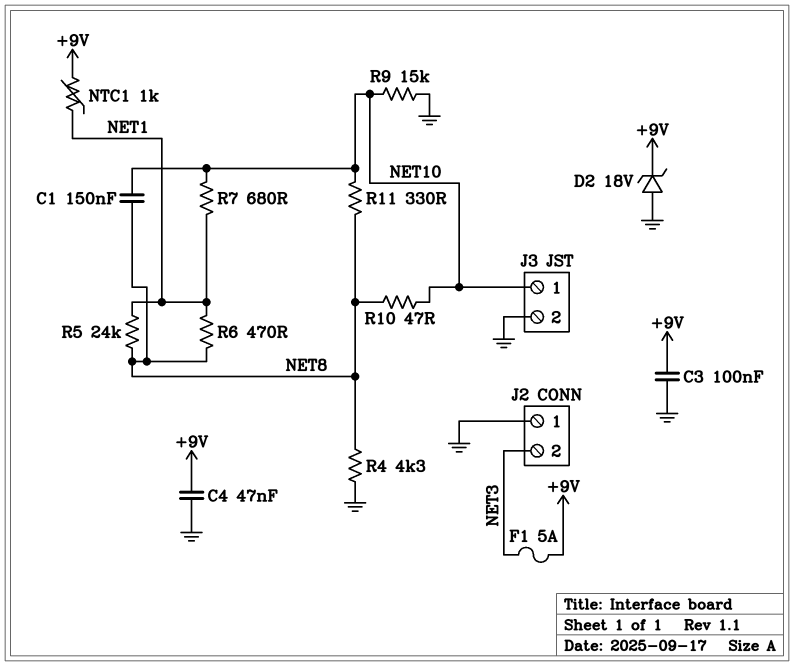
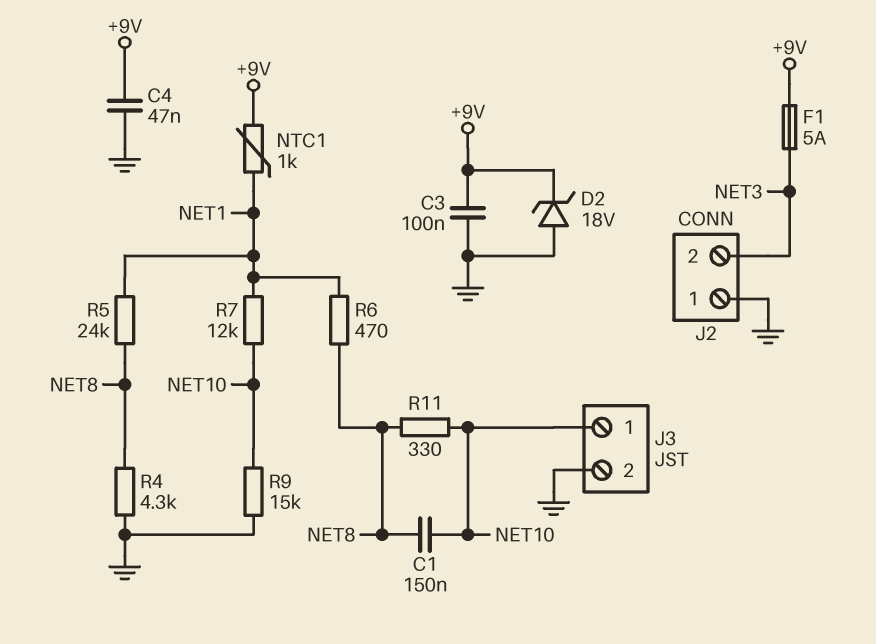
R7: 680 (NET1, NET10) -> 12k (NET1, NET10)
R10: 47 (NET8, NET10) -> none

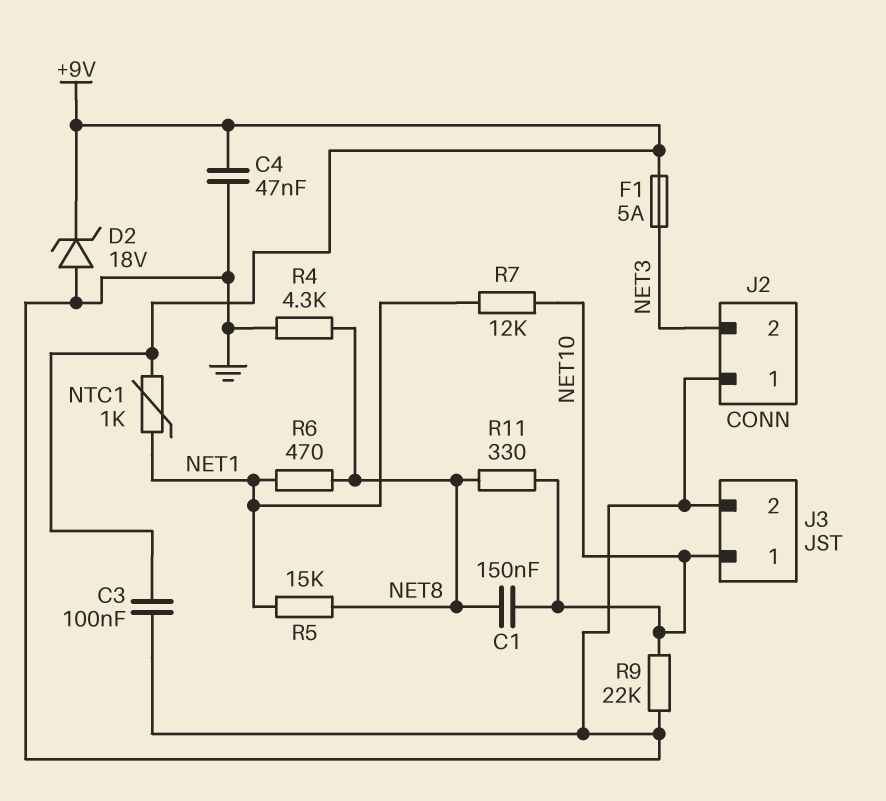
R5: 24k (NET1, NET8) -> 15k (NET1, NET8)
R9: 15k (GND, NET10) -> 22k (GND, NET10)

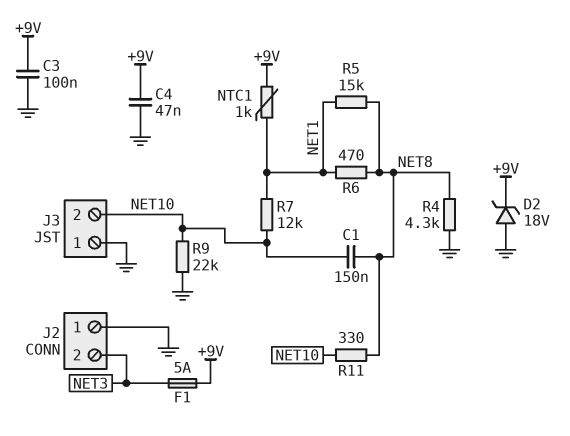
J3 pin 1: NET10 -> GND
J3 pin 2: GND -> NET10

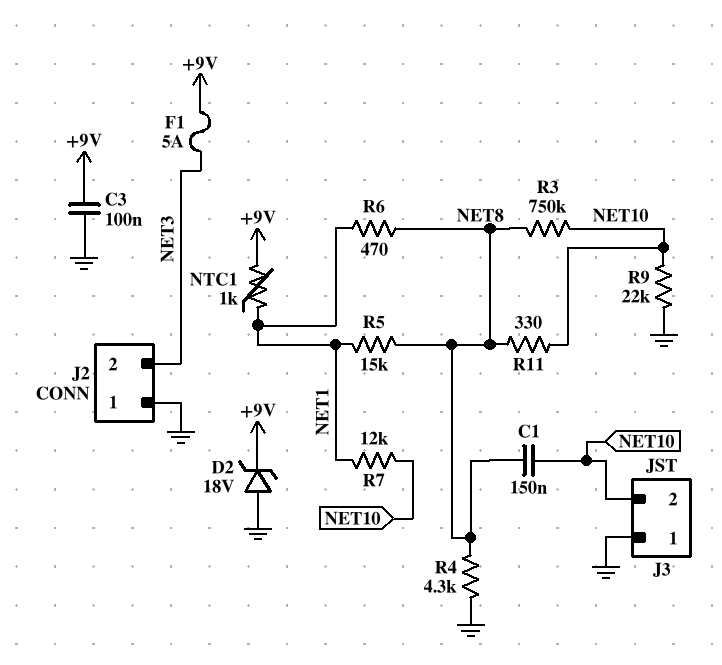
C4: 47nF (+9V, GND) -> none
R3: none -> 750k (NET8, NET10)

